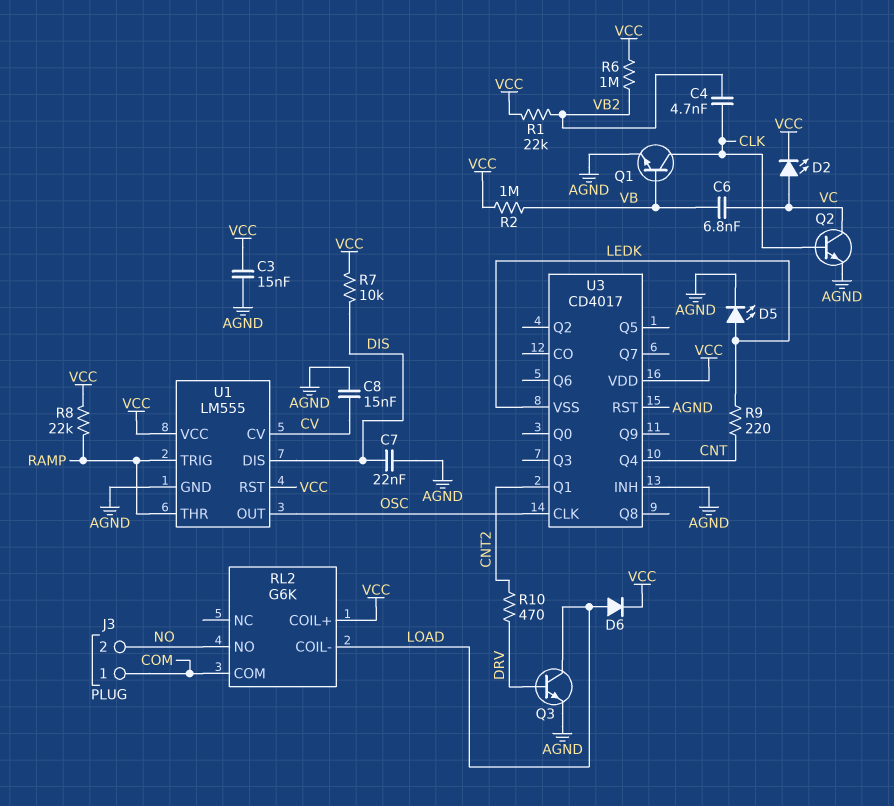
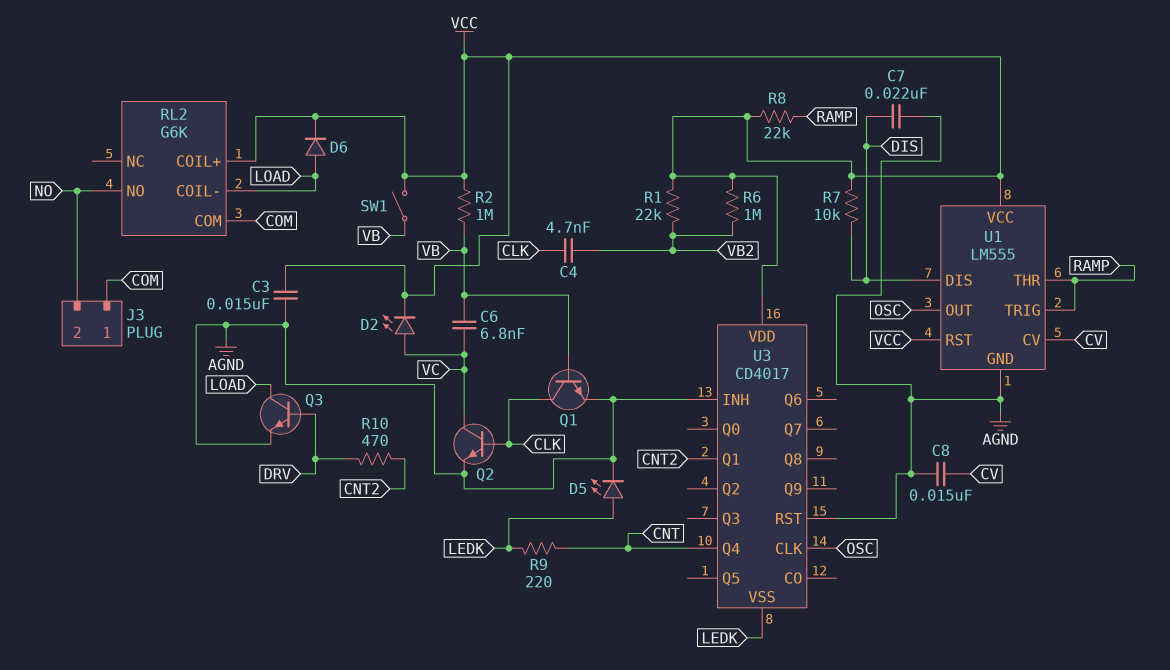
SW1: none -> switch (VB, VCC)

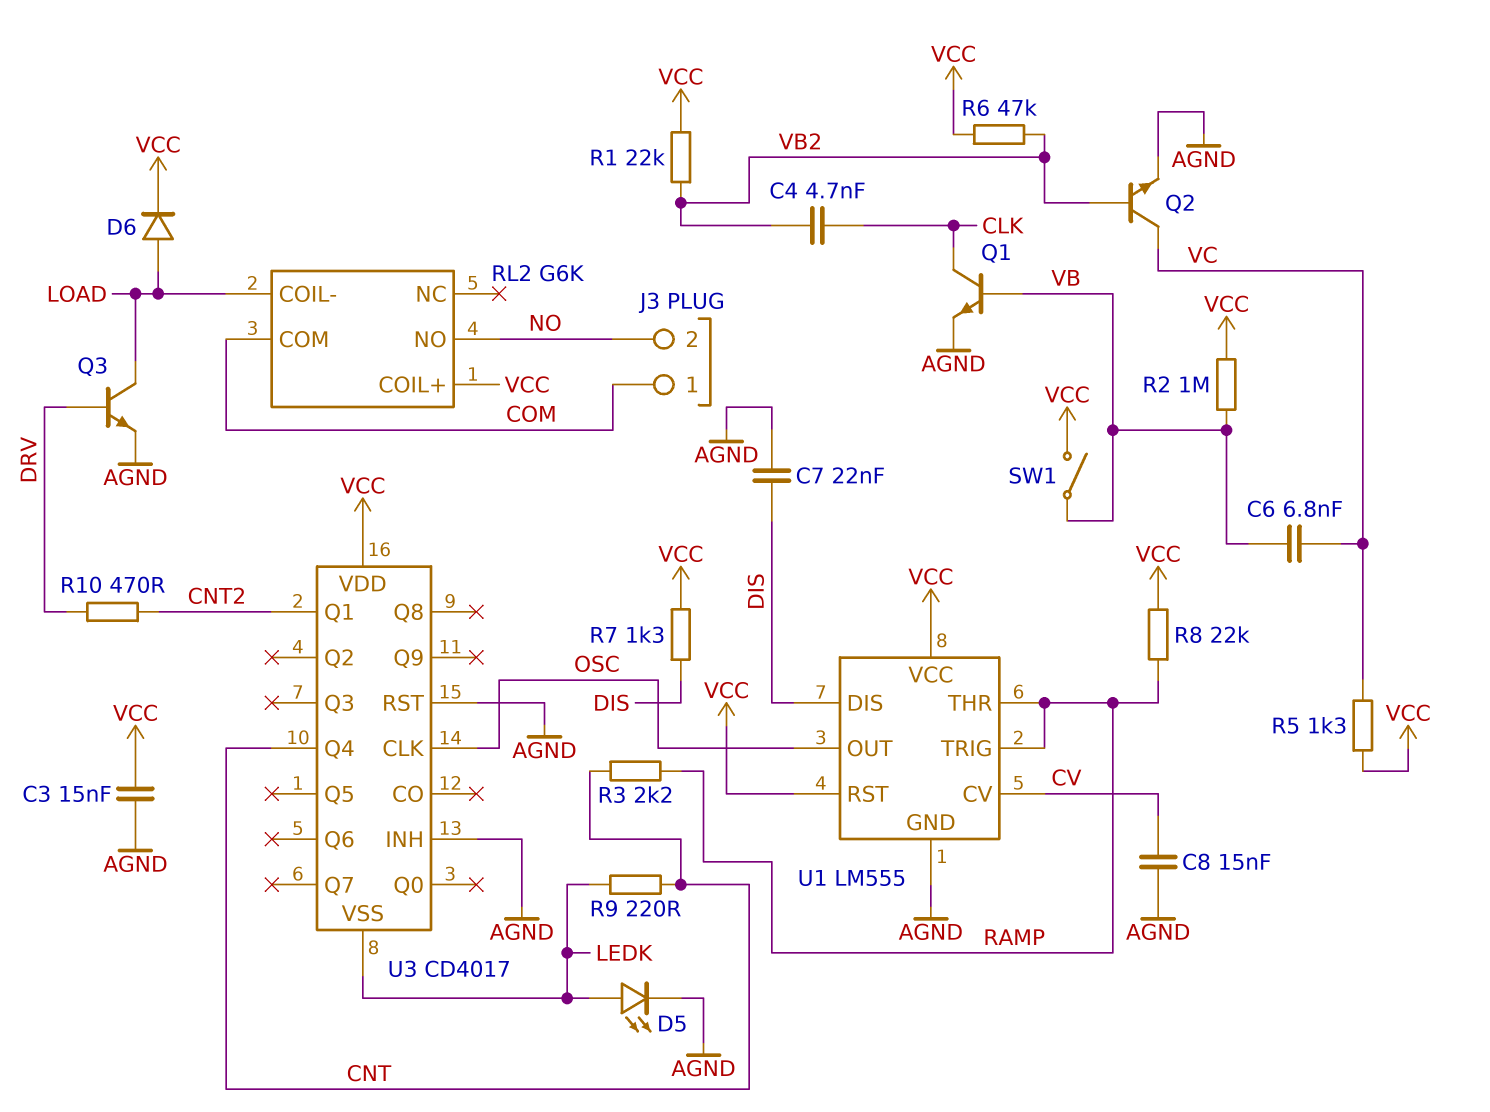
D2: LED (A VC, K VCC) -> none
Q2: NPN (B CLK, C VC, E AGND) -> NPN (B VB2, C VC, E AGND)
R3: none -> 2.2k (CNT, RAMP)
R5: none -> 1.3k (VC, VCC)
R6: 1M (VB2, VCC) -> 47k (VB2, VCC)
R7: 10k (DIS, VCC) -> 1.3k (DIS, VCC)

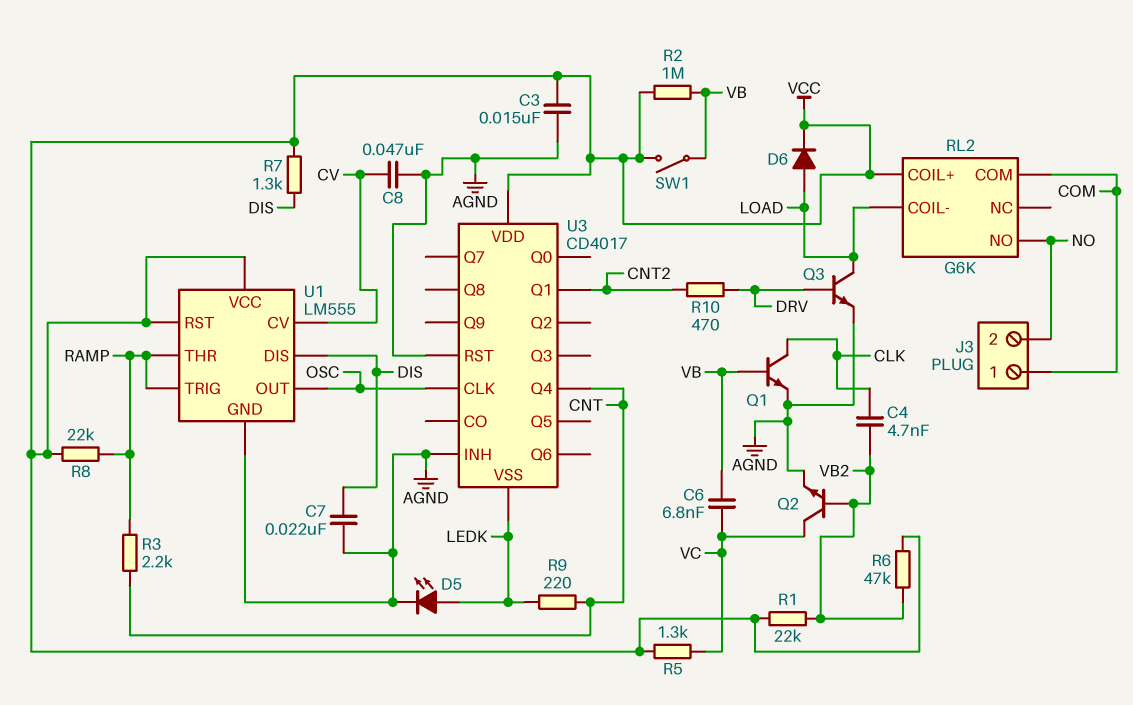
C8: 15nF (AGND, CV) -> 47nF (AGND, CV)

